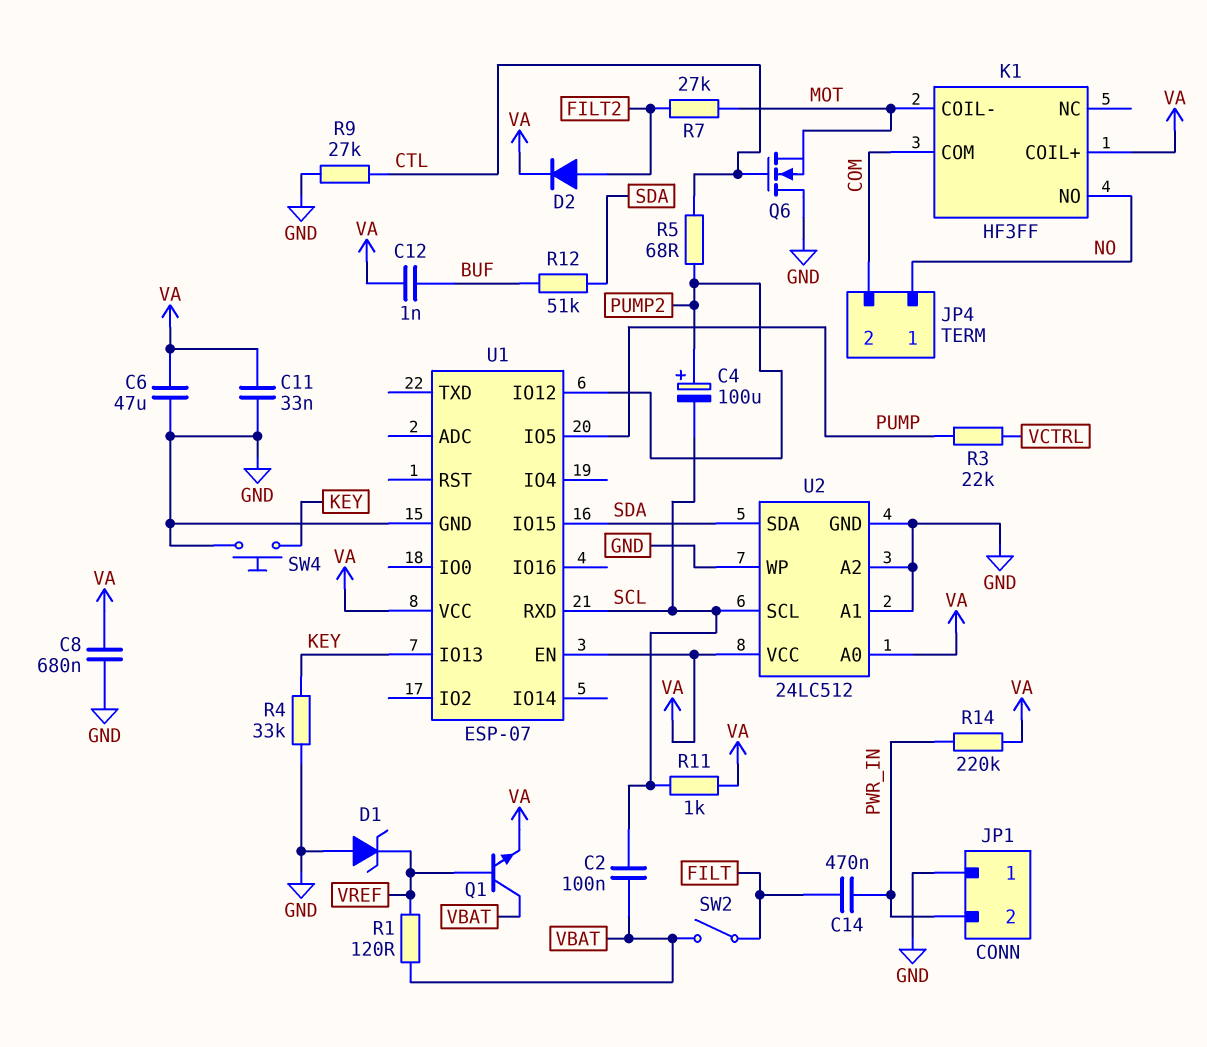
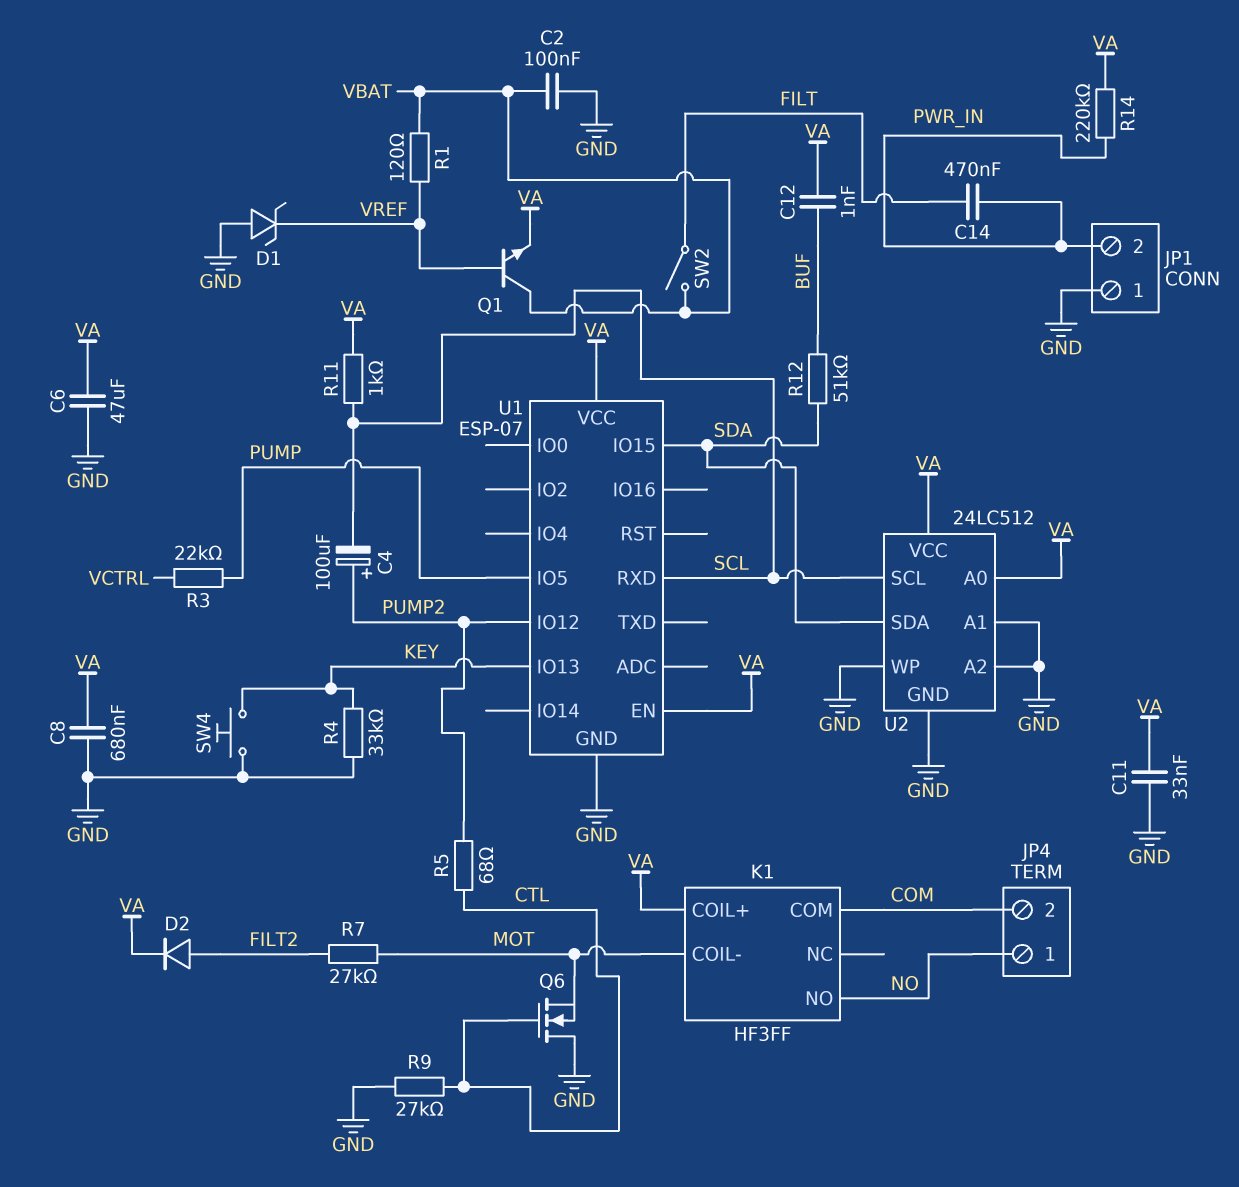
C2: 100nF (SCL, VBAT) -> 100nF (GND, VBAT)

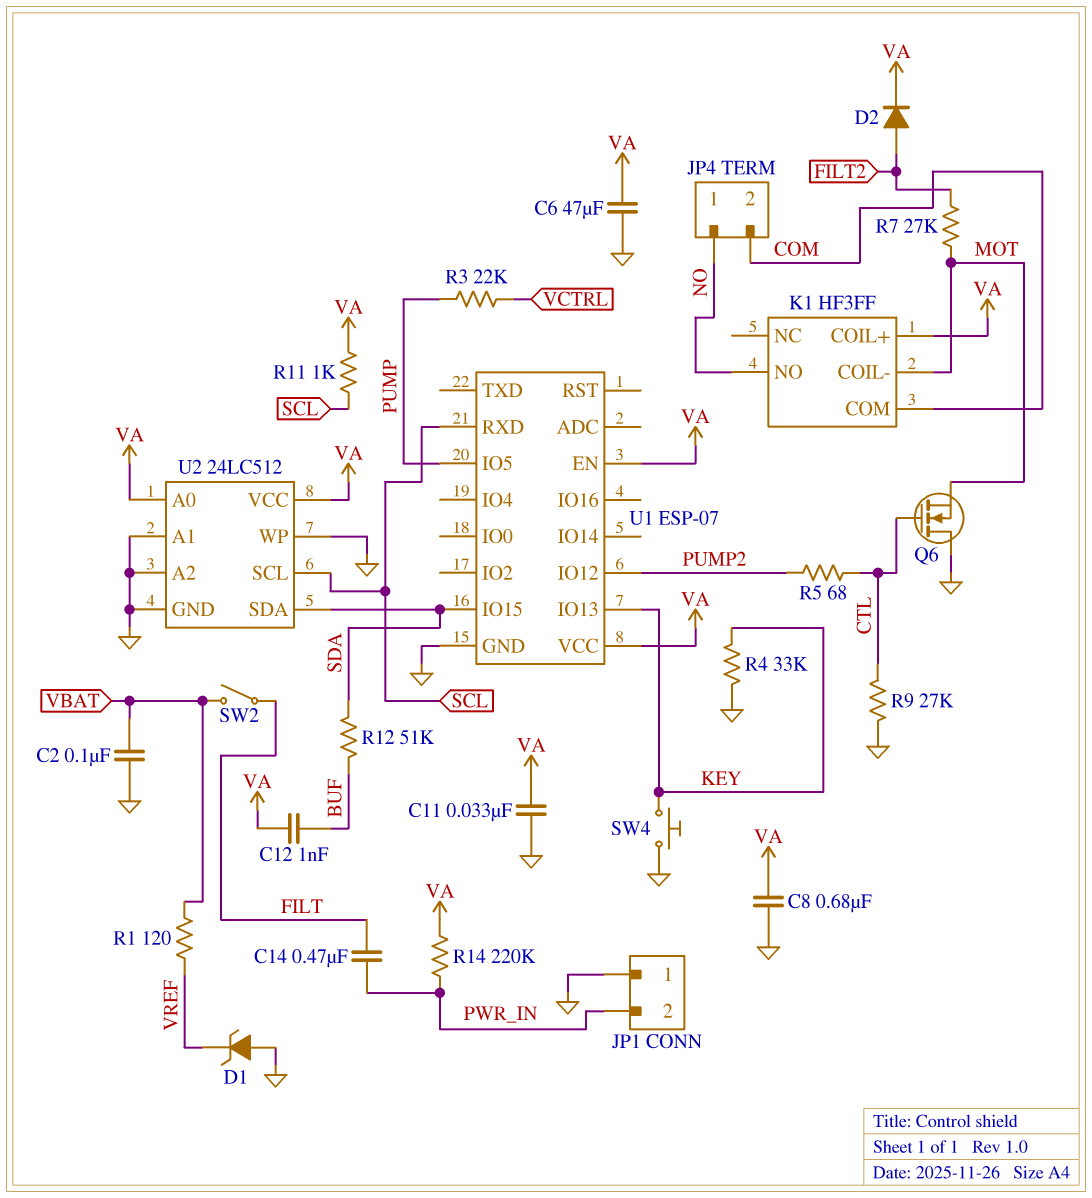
C4: 100uF (plus PUMP2, minus SCL) -> none
Q1: NPN (B VREF, C VBAT, E VA) -> none

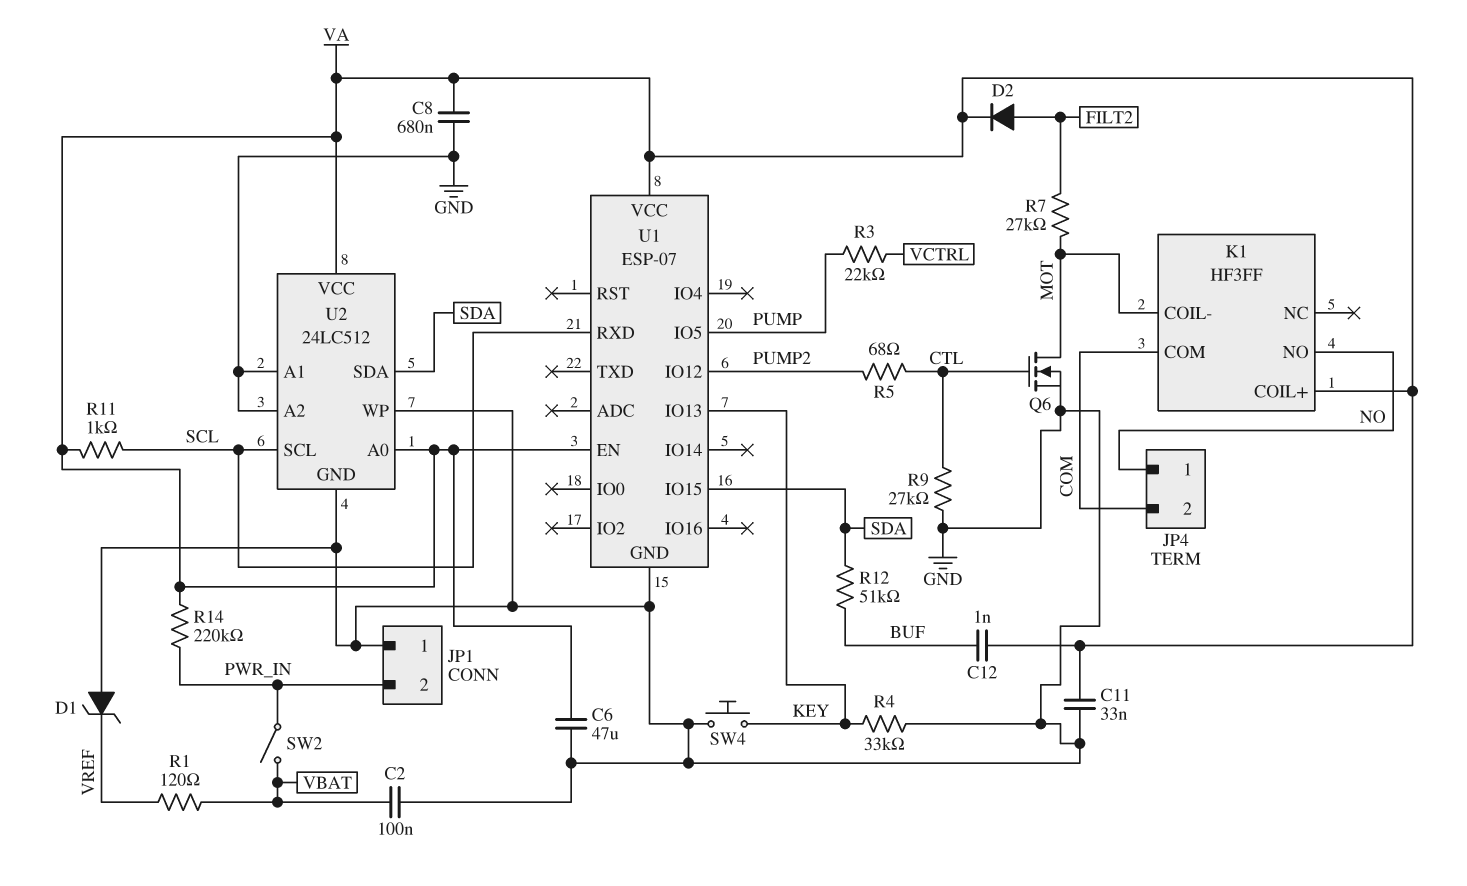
C14: 470nF (FILT, PWR_IN) -> none
Q6: NMOS (G CTL, D GND, S MOT) -> NMOS (G CTL, D MOT, S GND)
SW2: switch (FILT, VBAT) -> switch (PWR_IN, VBAT)

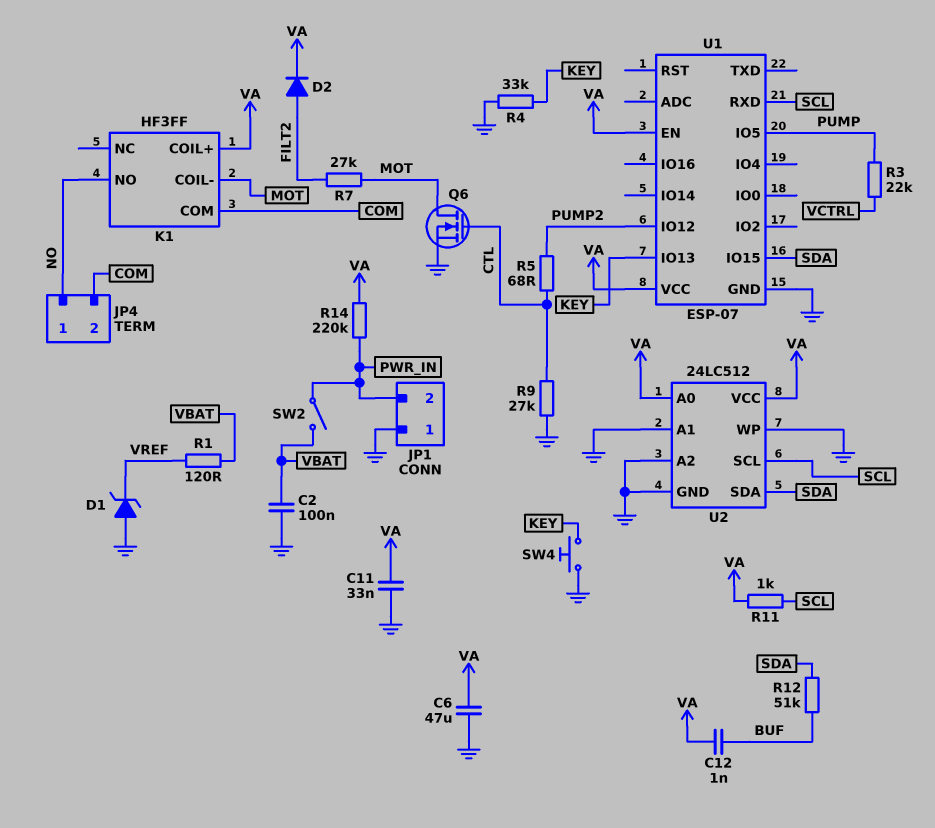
C8: 680nF (GND, VA) -> none

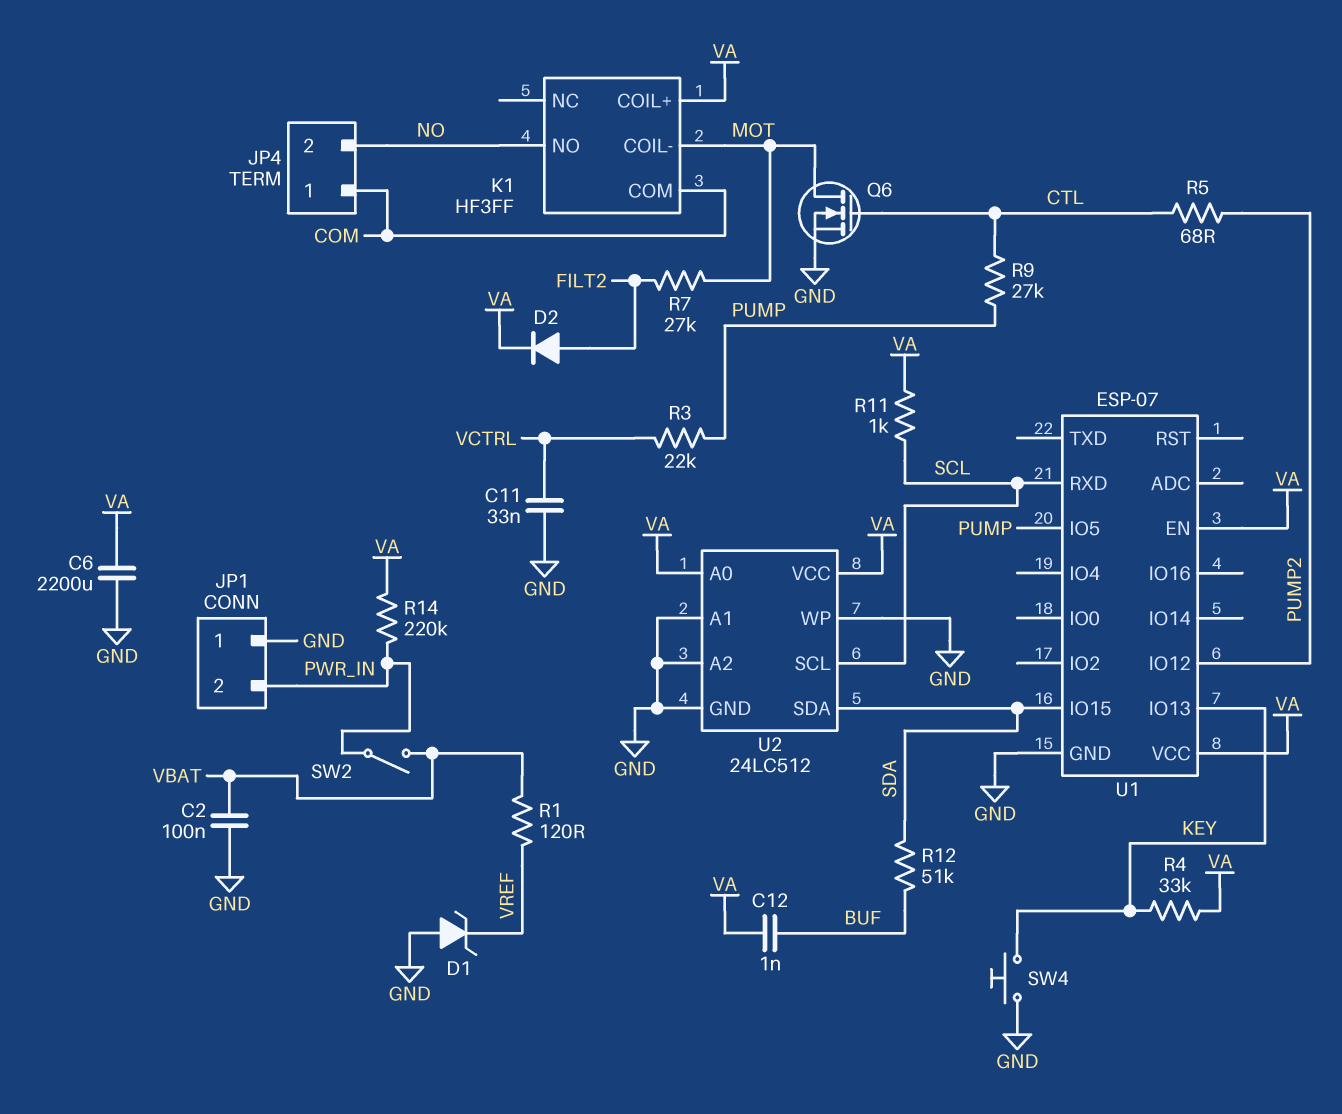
C6: 47uF (GND, VA) -> 2200uF (GND, VA)
C11: 33nF (GND, VA) -> 33nF (GND, VCTRL)
JP4 pin 1: NO -> COM
JP4 pin 2: COM -> NO
R4: 33k (GND, KEY) -> 33k (KEY, VA)
R9: 27k (CTL, GND) -> 27k (CTL, PUMP)

